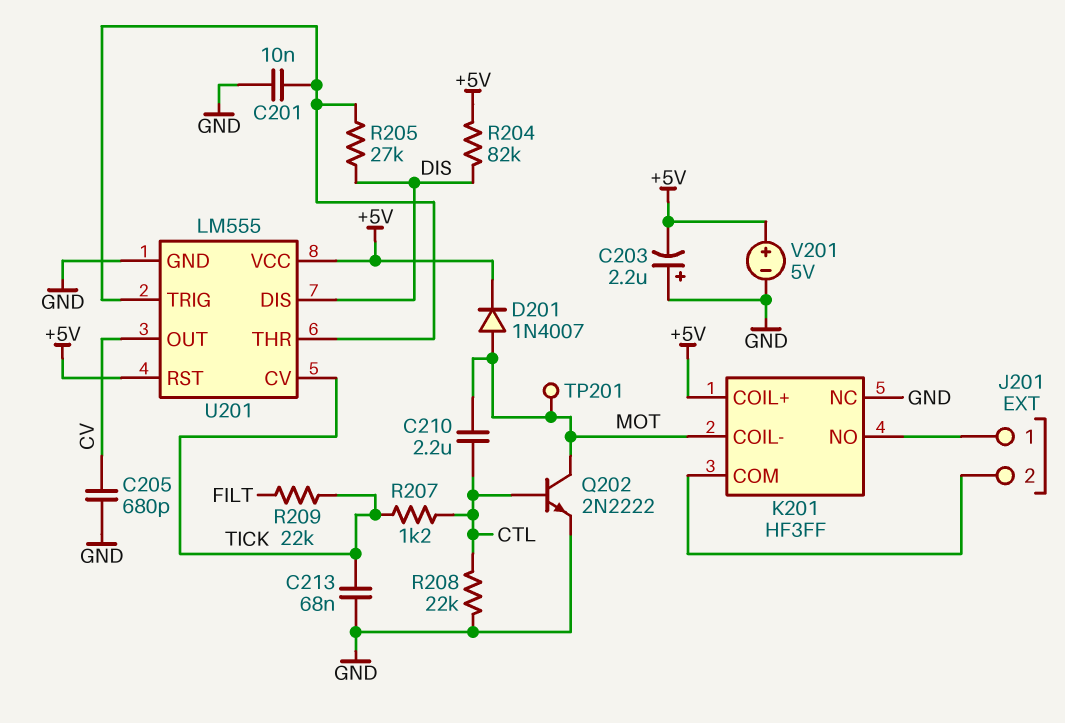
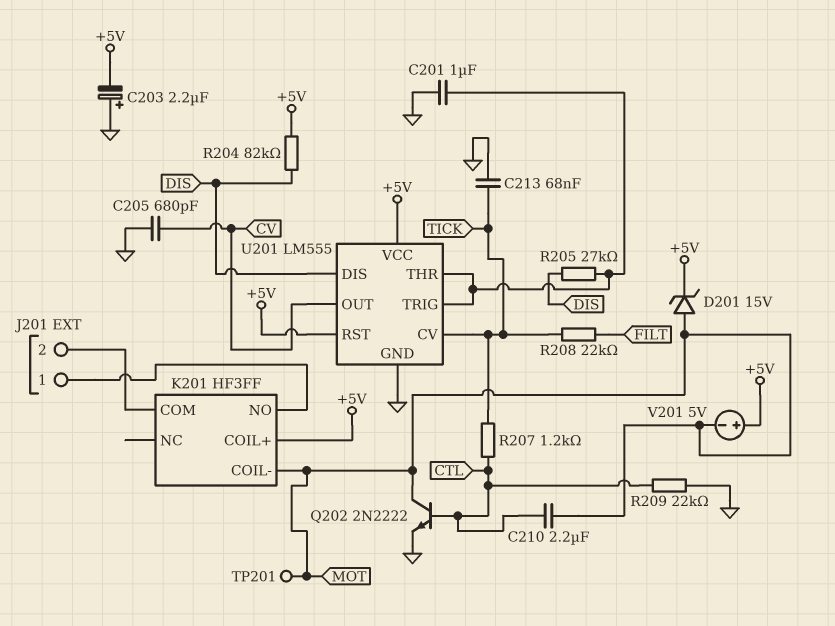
C201: 10nF (GND, U201/THR) -> 1uF (GND, U201/THR)
D201: diode 1N4007 (A MOT, K +5V) -> zener 15V (A MOT, K +5V)
K201 pin NC: GND -> none
R208: 22k (CTL, GND) -> 22k (FILT, TICK)
R209: 22k (FILT, TICK) -> 22k (CTL, GND)
V201: 5V (plus +5V, minus GND) -> 5V (plus +5V, minus MOT)

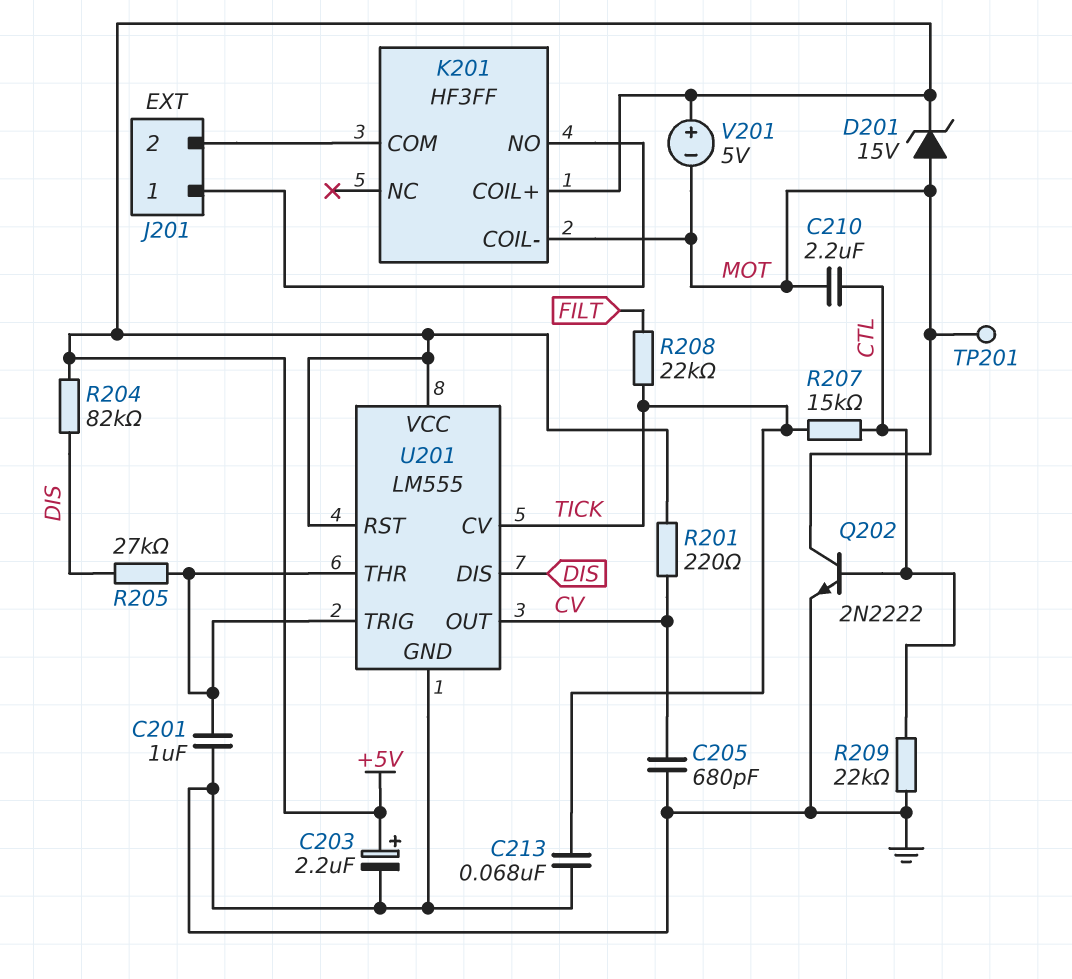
C203: 2.2uF (plus GND, minus +5V) -> 2.2uF (plus +5V, minus GND)
R201: none -> 220 (+5V, CV)
R207: 1.2k (CTL, TICK) -> 15k (CTL, TICK)

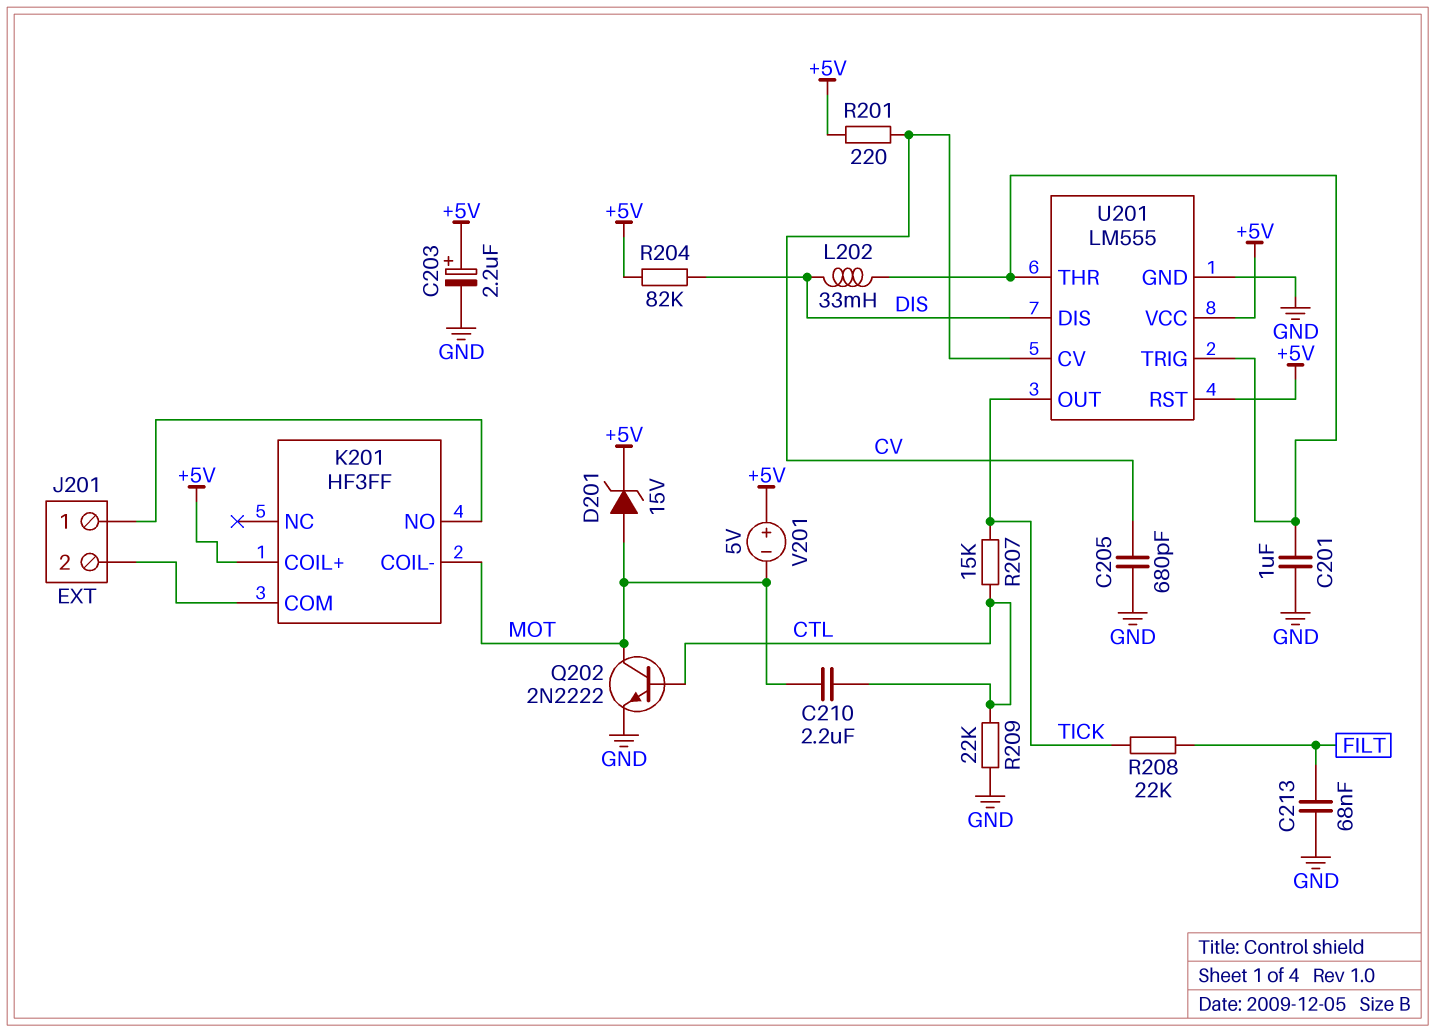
C213: 68nF (GND, TICK) -> 68nF (FILT, GND)
L202: none -> 33mH (DIS, U201/THR)
R205: 27k (DIS, U201/THR) -> none
TP201: test point (MOT) -> none
U201 pin CV: TICK -> CV
U201 pin OUT: CV -> TICK

